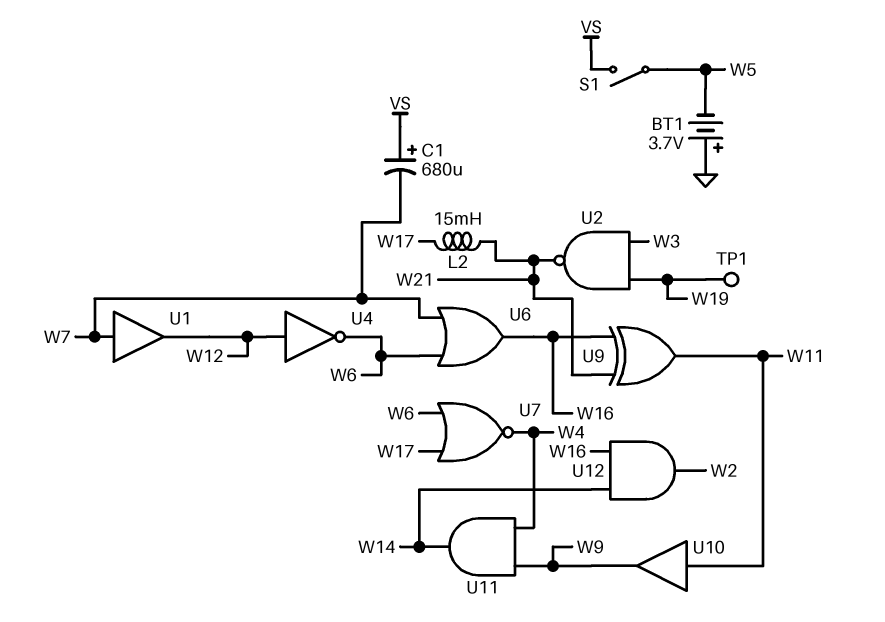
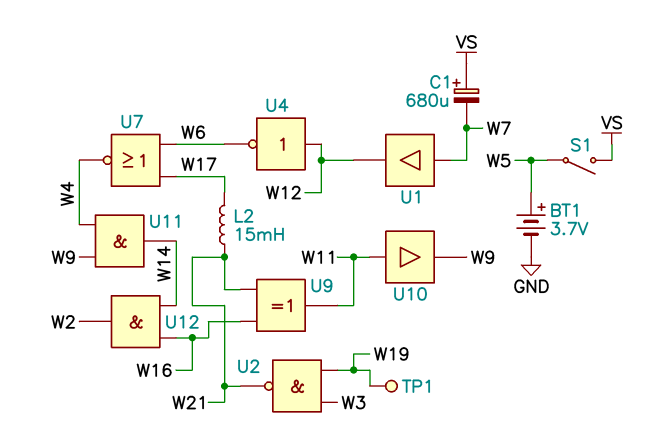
BT1: 3.7V (plus GND, minus W5) -> 3.7V (plus W5, minus GND)
U6: OR (in W6, in W7, out W16) -> none

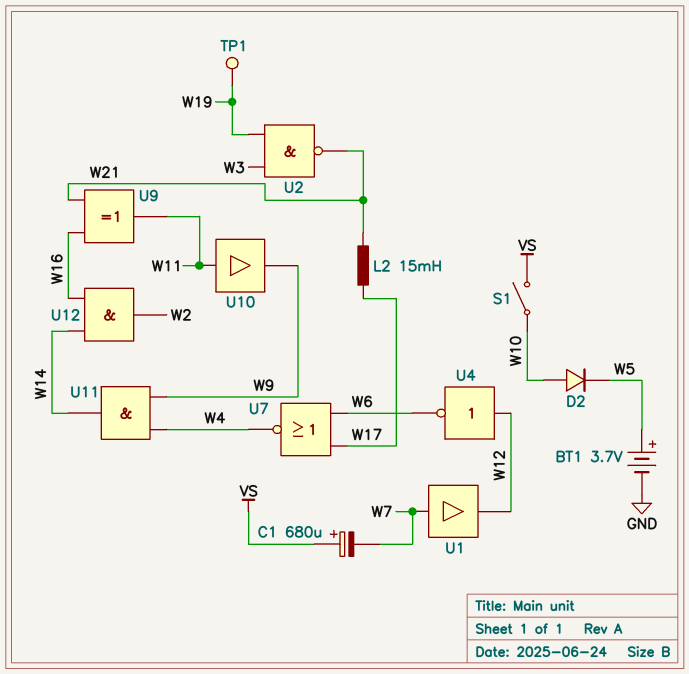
D2: none -> diode (A W10, K W5)
S1: switch (VS, W5) -> switch (VS, W10)

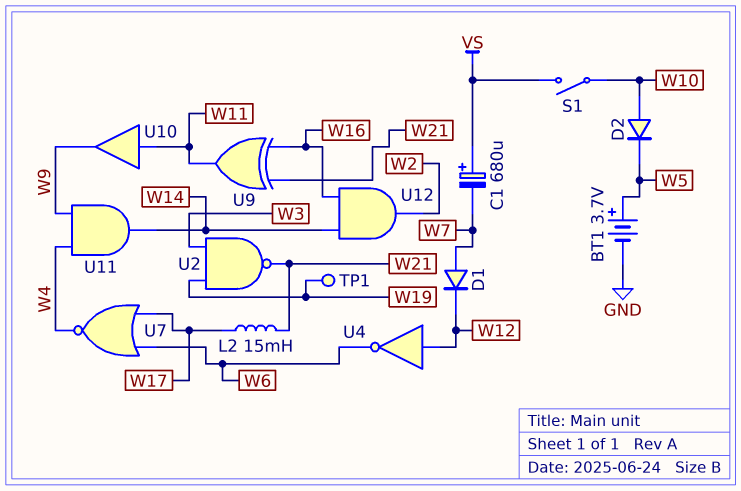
D1: none -> diode (A W7, K W12)
U1: buffer (in W7, out W12) -> none

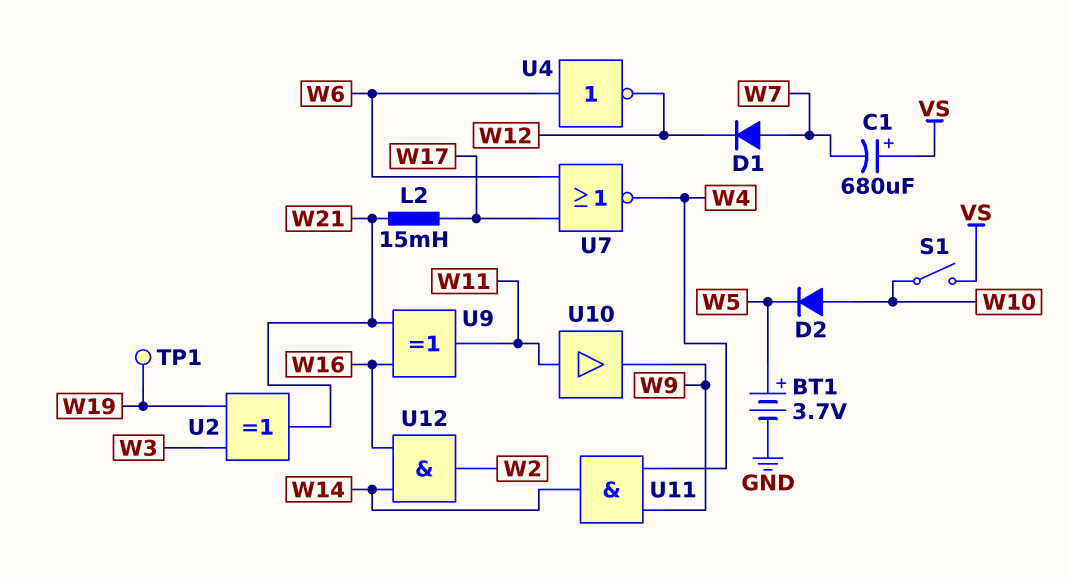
U2: NAND (in W3, in W19, out W21) -> XOR (in W3, in W19, out W21)
U4: NOT (in W12, out W6) -> NOT (in W6, out W12)

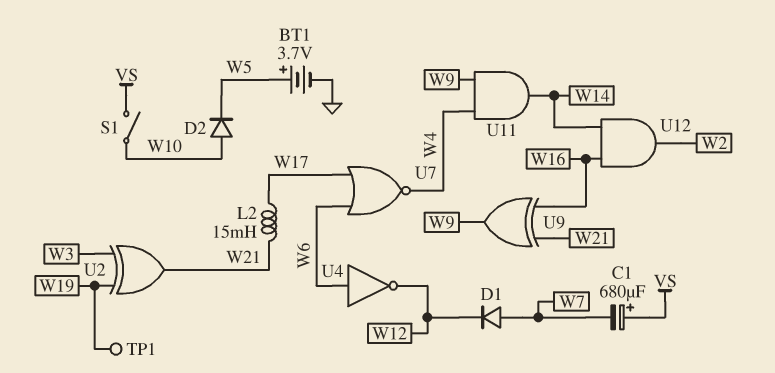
U9: XOR (in W16, in W21, out W11) -> XOR (in W16, in W21, out W9)
U10: buffer (in W11, out W9) -> none

